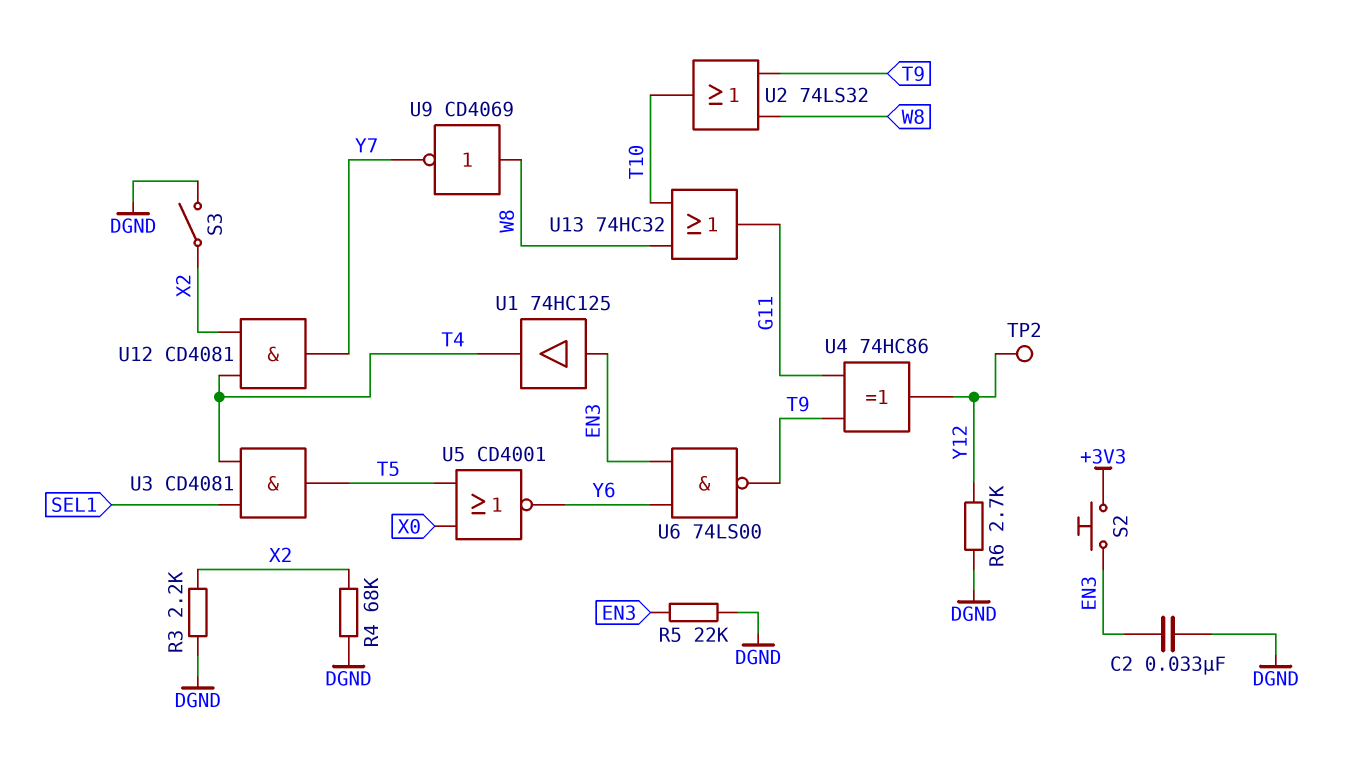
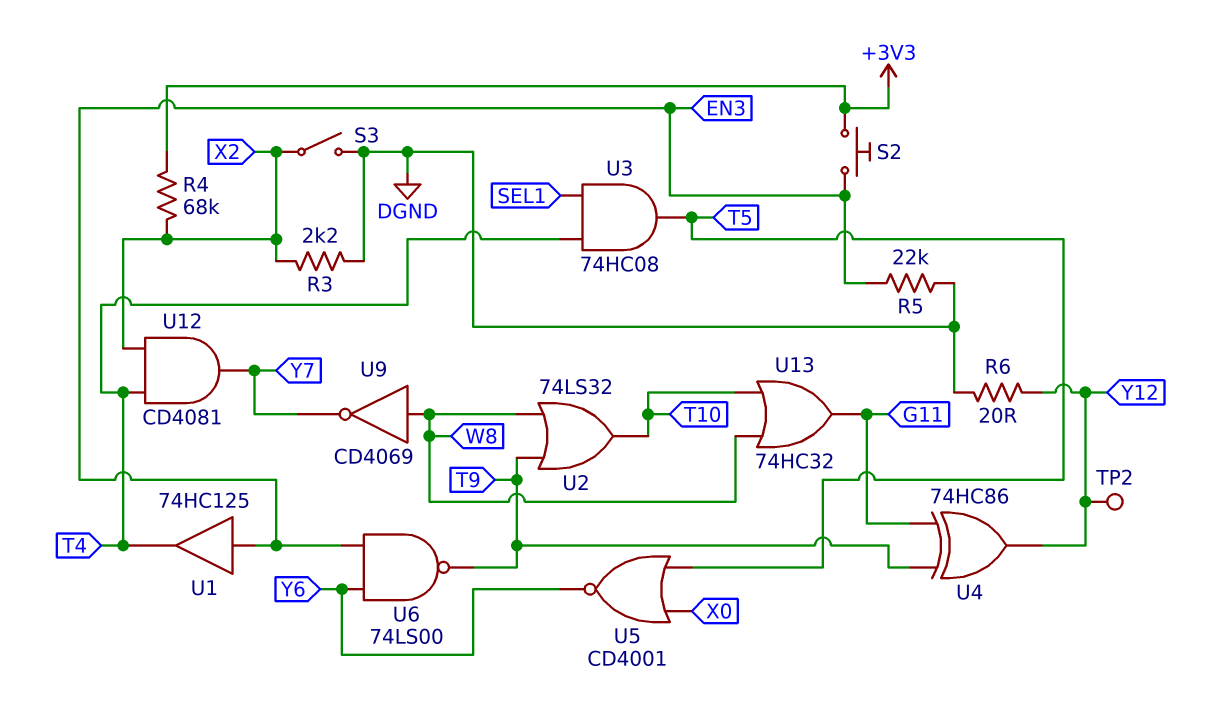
C2: 33nF (DGND, EN3) -> none
R4: 68k (DGND, X2) -> 68k (+3V3, X2)
R6: 2.7k (DGND, Y12) -> 20 (DGND, Y12)
U3: AND CD4081 (in SEL1, in T4, out T5) -> AND 74HC08 (in SEL1, in T4, out T5)

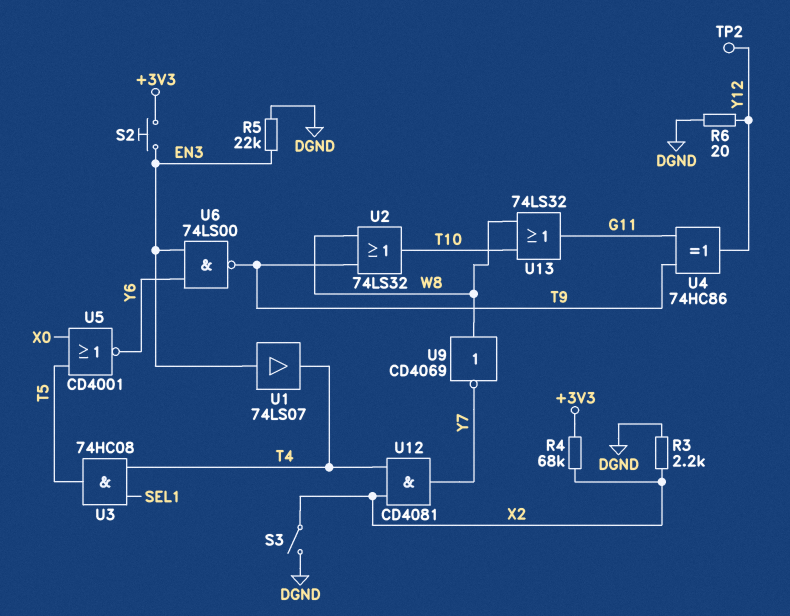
U1: buffer 74HC125 (in EN3, out T4) -> buffer 74LS07 (in EN3, out T4)
U13: OR 74HC32 (in T10, in W8, out G11) -> OR 74LS32 (in T10, in W8, out G11)

